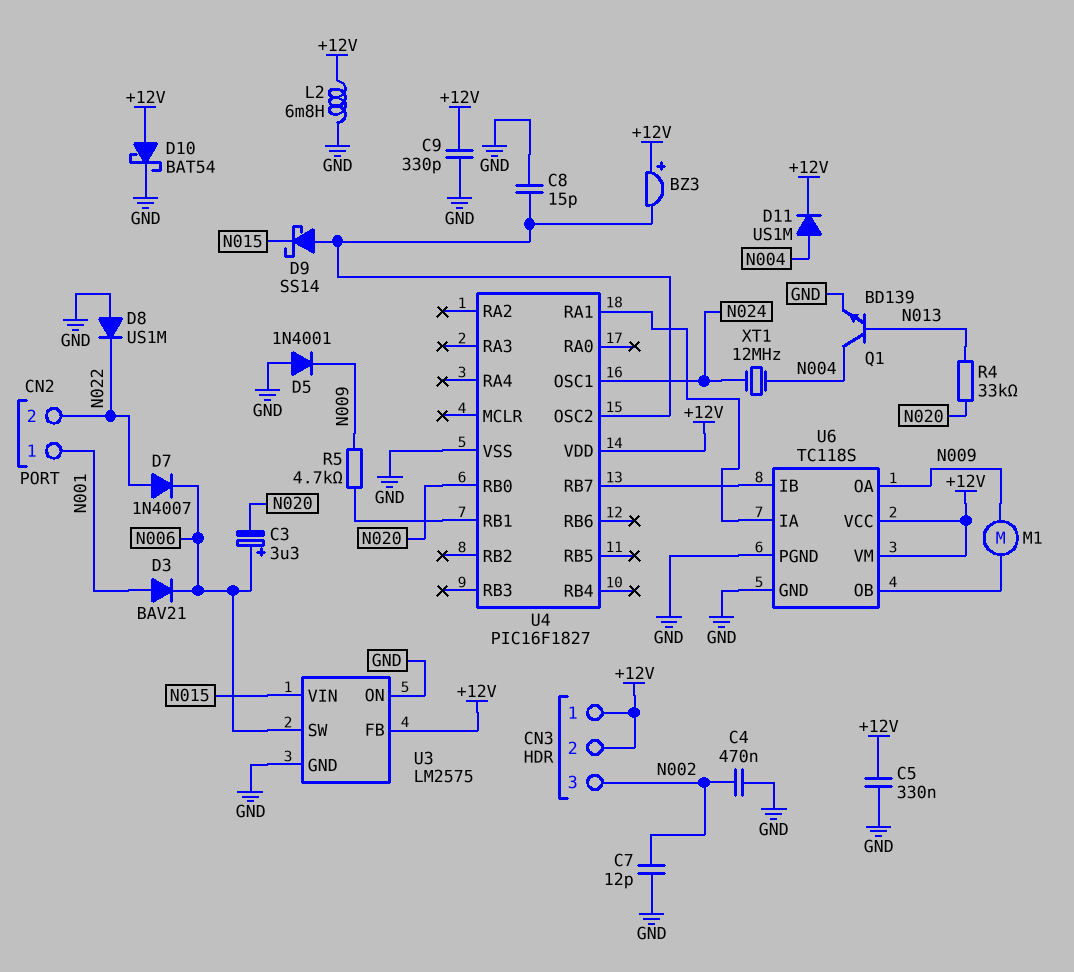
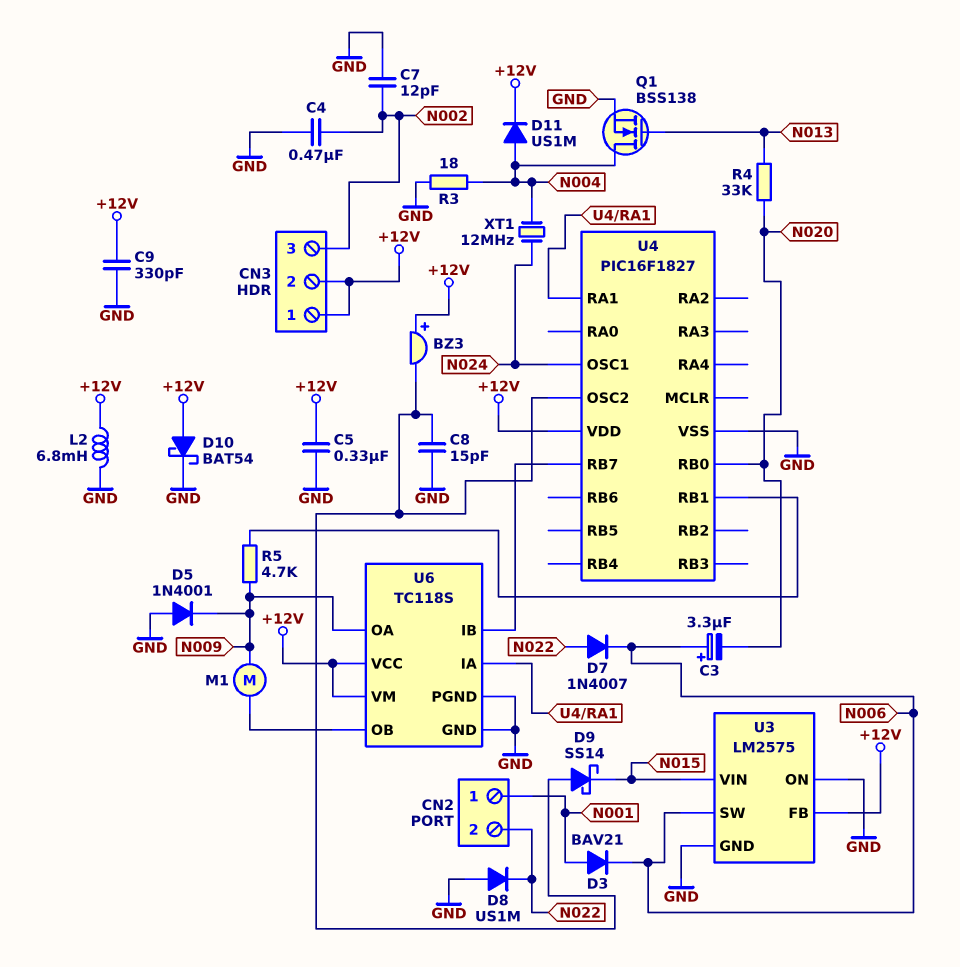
Q1: NPN BD139 (B N013, C N004, E GND) -> NMOS BSS138 (G N013, D N004, S GND)
R3: none -> 18 (GND, N004)

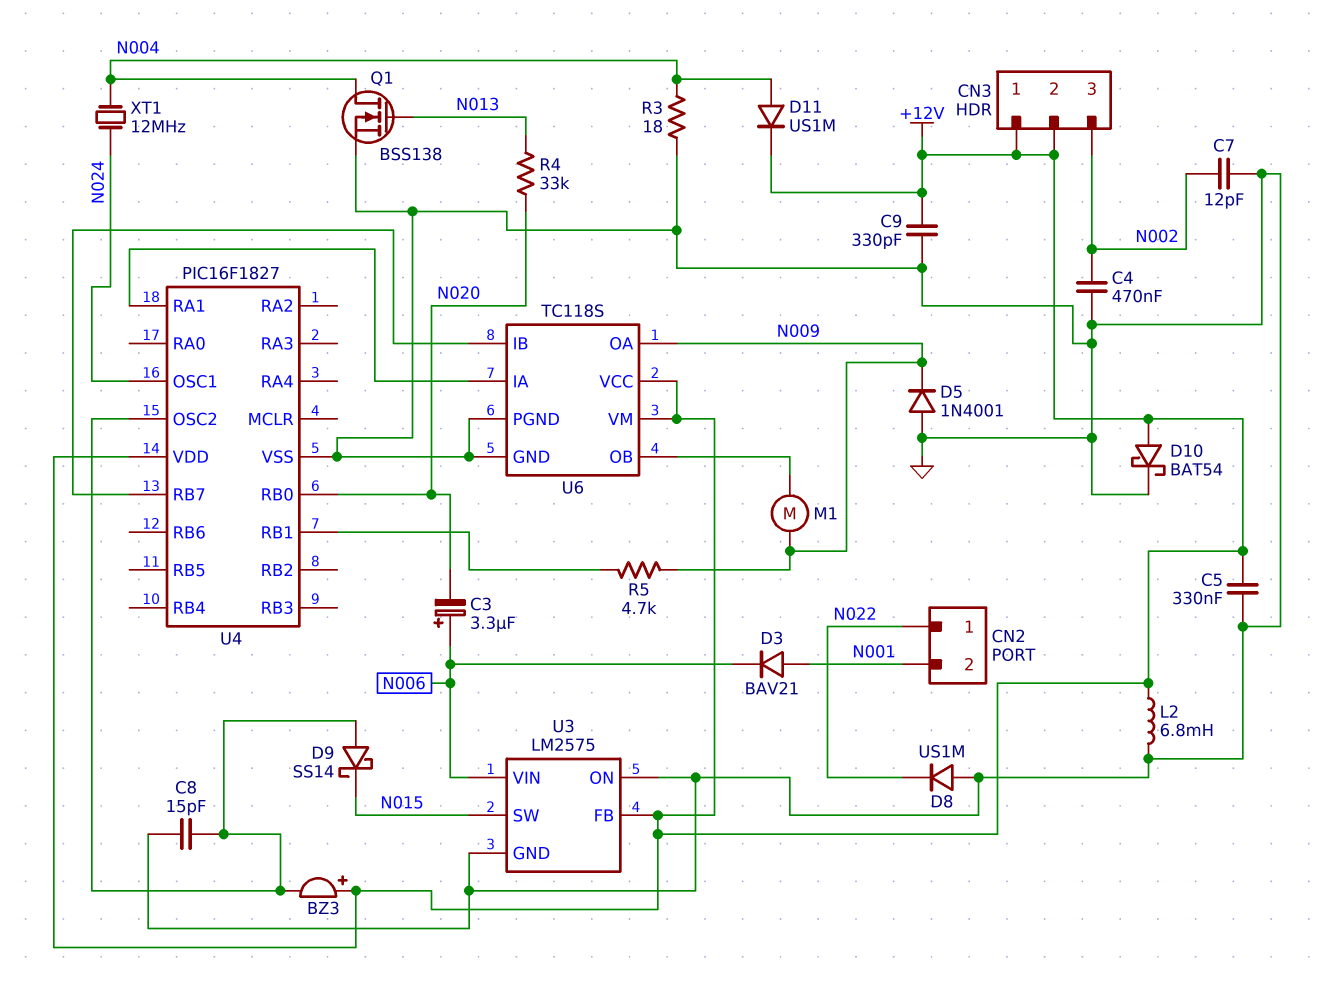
CN2 pin 1: N001 -> N022
CN2 pin 2: N022 -> N001
D7: diode 1N4007 (A N022, K N006) -> none
U3 pin SW: N006 -> N015
U3 pin VIN: N015 -> N006

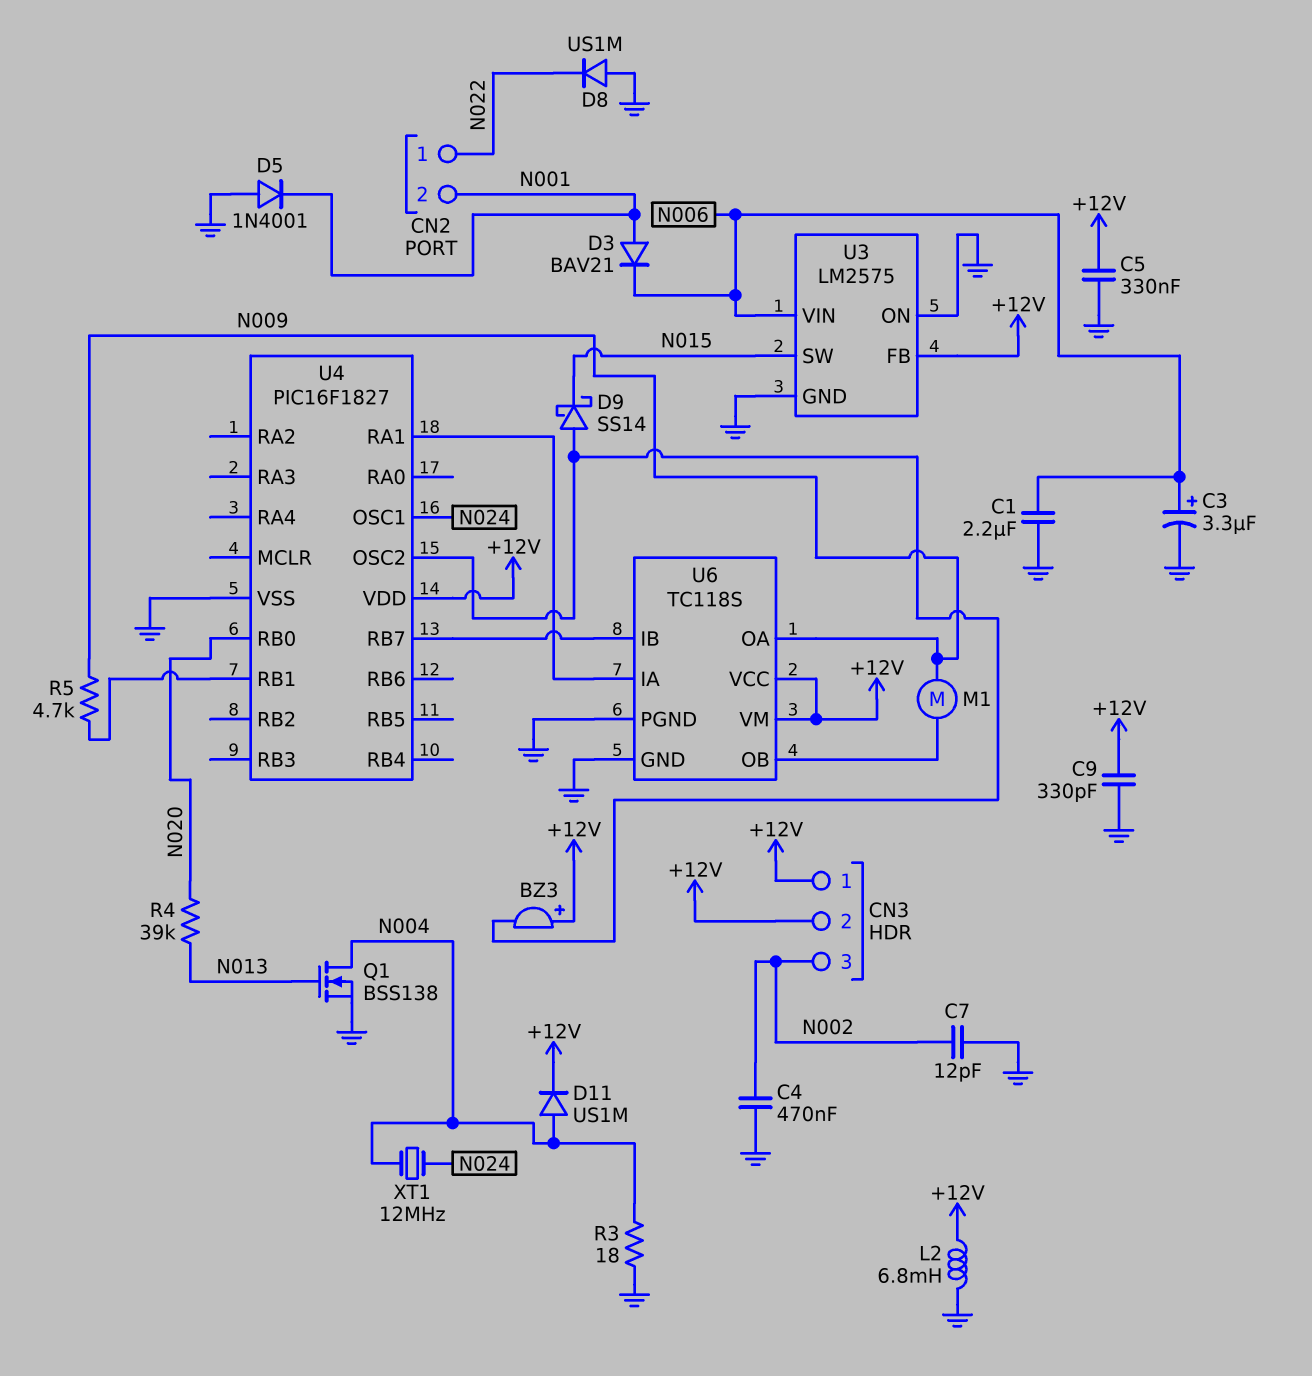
C1: none -> 2.2uF (GND, N006)
C3: 3.3uF (plus N006, minus N020) -> 3.3uF (plus N006, minus GND)
C8: 15pF (GND, U4/OSC2) -> none
D5: diode 1N4001 (A GND, K N009) -> diode 1N4001 (A GND, K N001)
D10: schottky BAT54 (A +12V, K GND) -> none
R4: 33k (N013, N020) -> 39k (N013, N020)

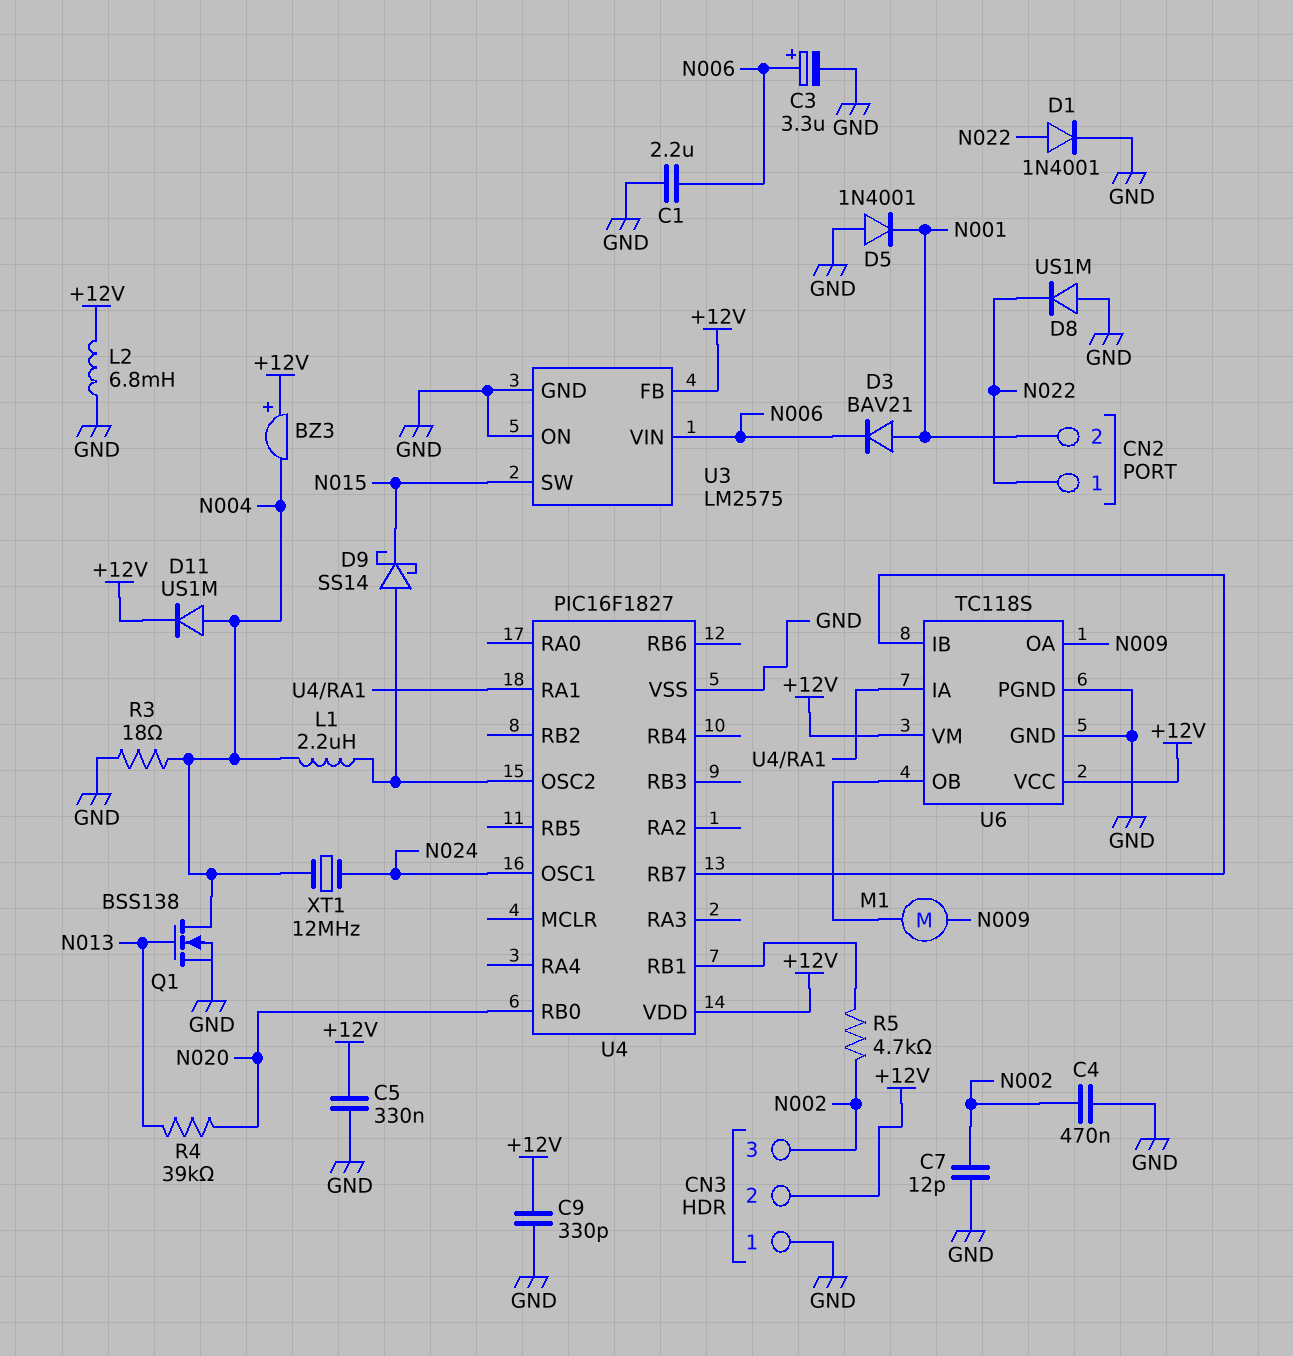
BZ3: buzzer (plus +12V, minus U4/OSC2) -> buzzer (plus +12V, minus N004)
CN3 pin 1: +12V -> GND
D1: none -> diode 1N4001 (A N022, K GND)
L1: none -> 2.2uH (N004, U4/OSC2)
R5: 4.7k (N009, U4/RB1) -> 4.7k (N002, U4/RB1)

